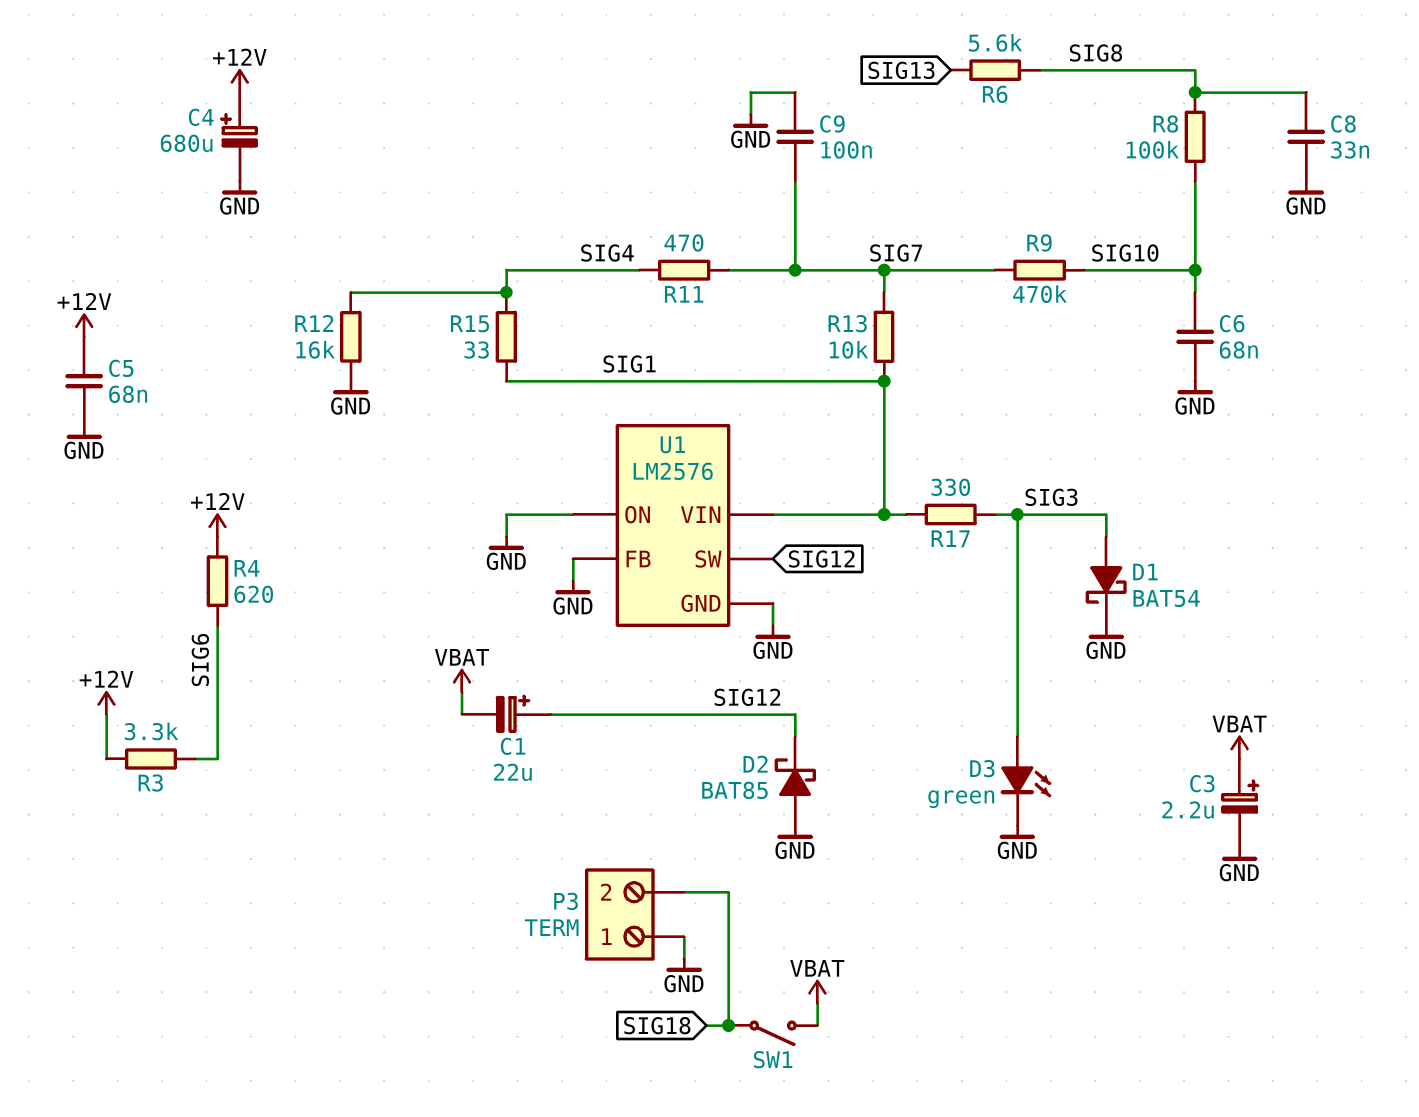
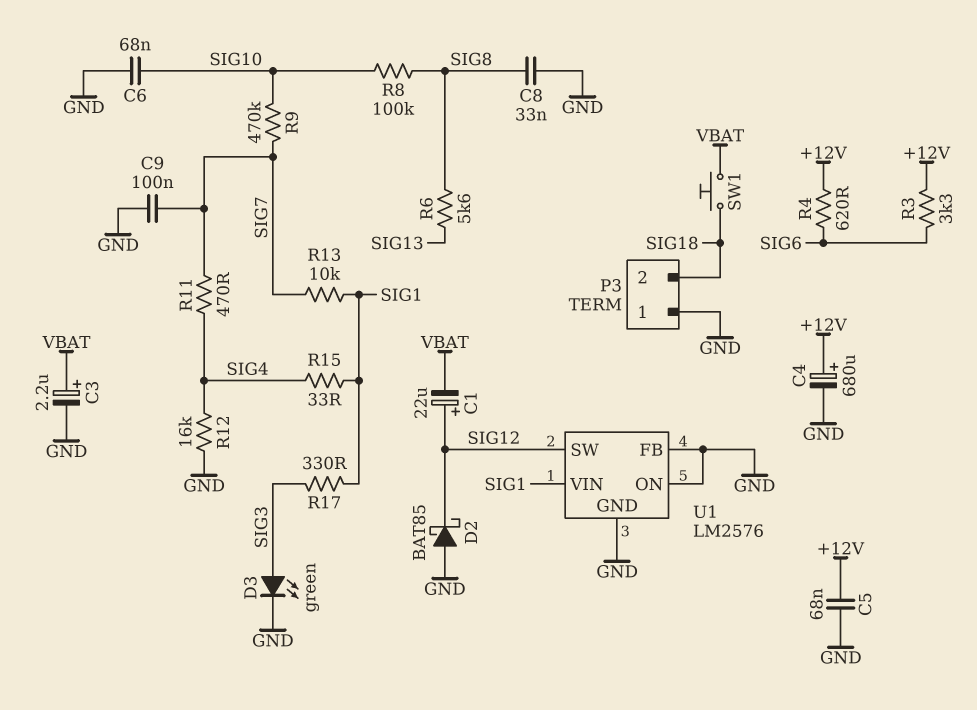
D1: schottky BAT54 (A SIG3, K GND) -> none
SW1: switch (SIG18, VBAT) -> button (SIG18, VBAT)

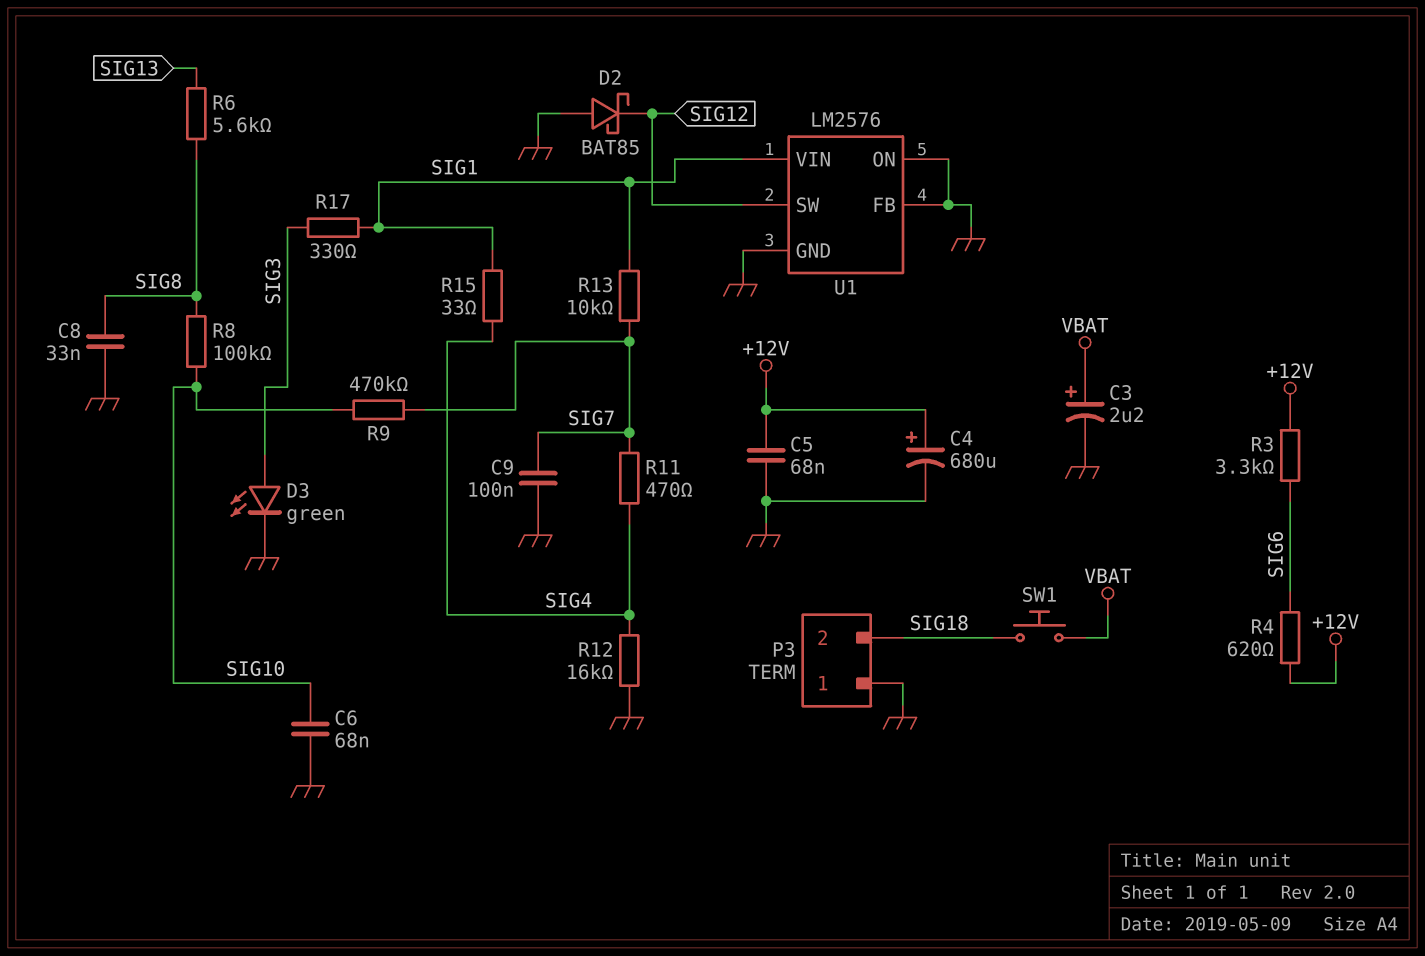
C1: 22uF (plus SIG12, minus VBAT) -> none

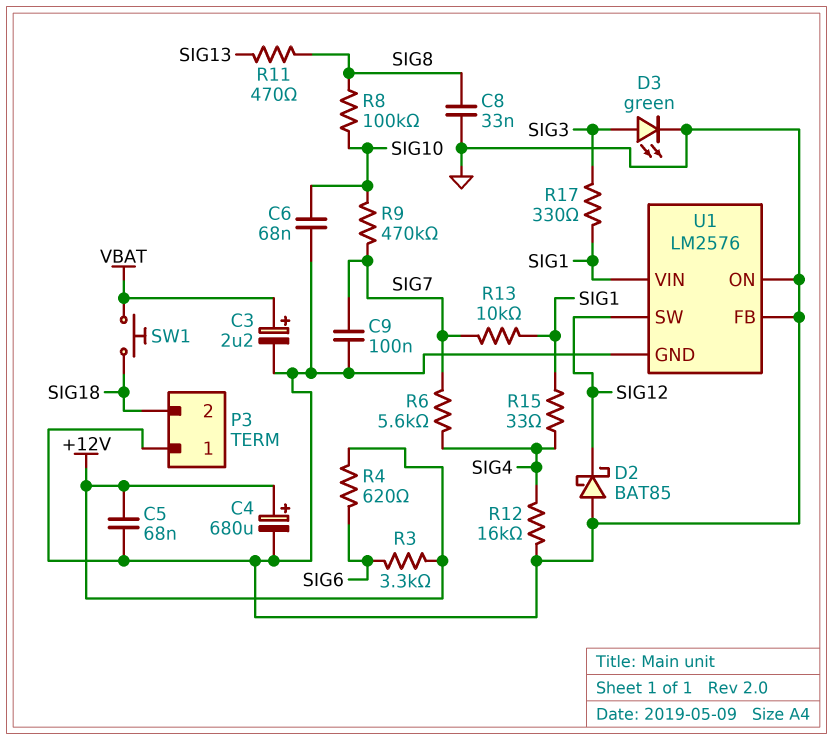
R6: 5.6k (SIG8, SIG13) -> 5.6k (SIG4, SIG7)
R11: 470 (SIG4, SIG7) -> 470 (SIG8, SIG13)

